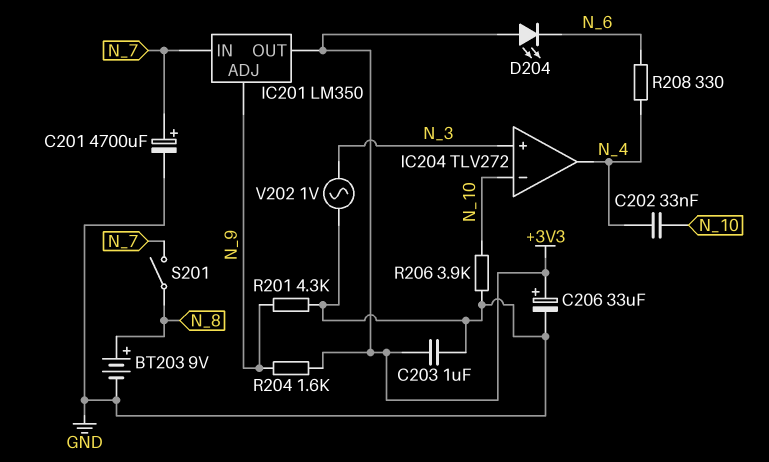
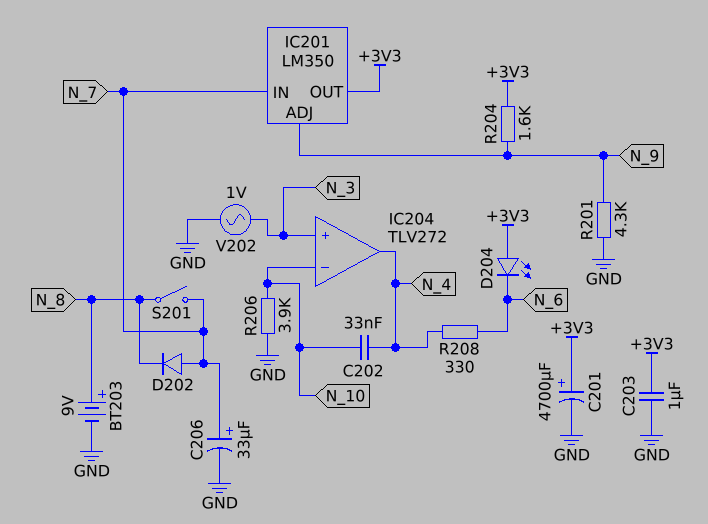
C201: 4700uF (plus N_7, minus GND) -> 4700uF (plus +3V3, minus GND)
C206: 33uF (plus +3V3, minus GND) -> 33uF (plus N_7, minus GND)
D202: none -> diode (A N_7, K N_8)

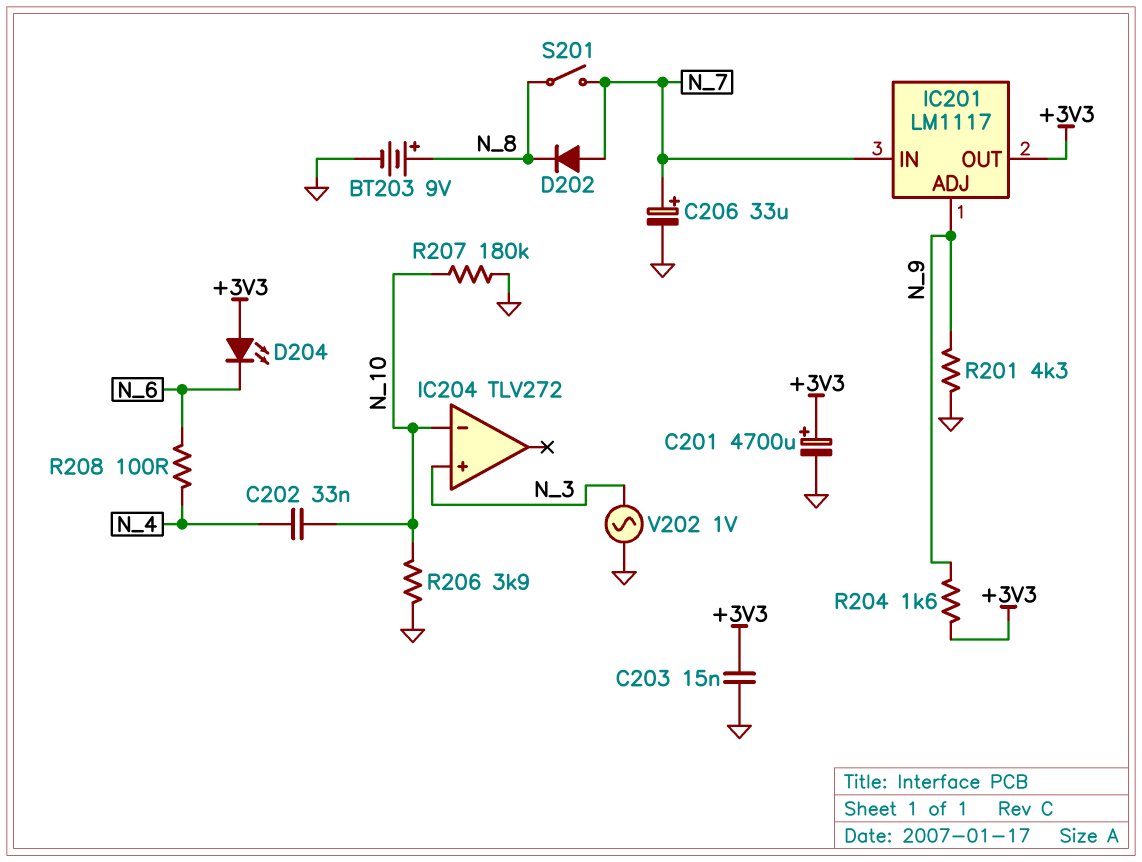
C203: 1uF (+3V3, GND) -> 15nF (+3V3, GND)
IC201: LM350 -> LM1117
IC204 pin out: N_4 -> none
R207: none -> 180k (GND, N_10)
R208: 330 (N_4, N_6) -> 100 (N_4, N_6)

